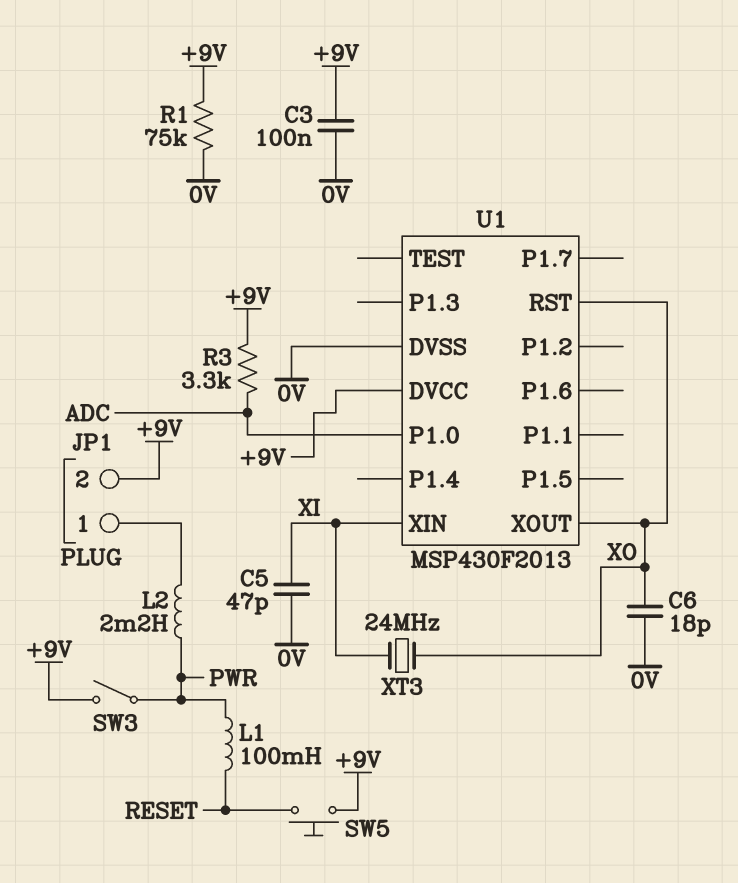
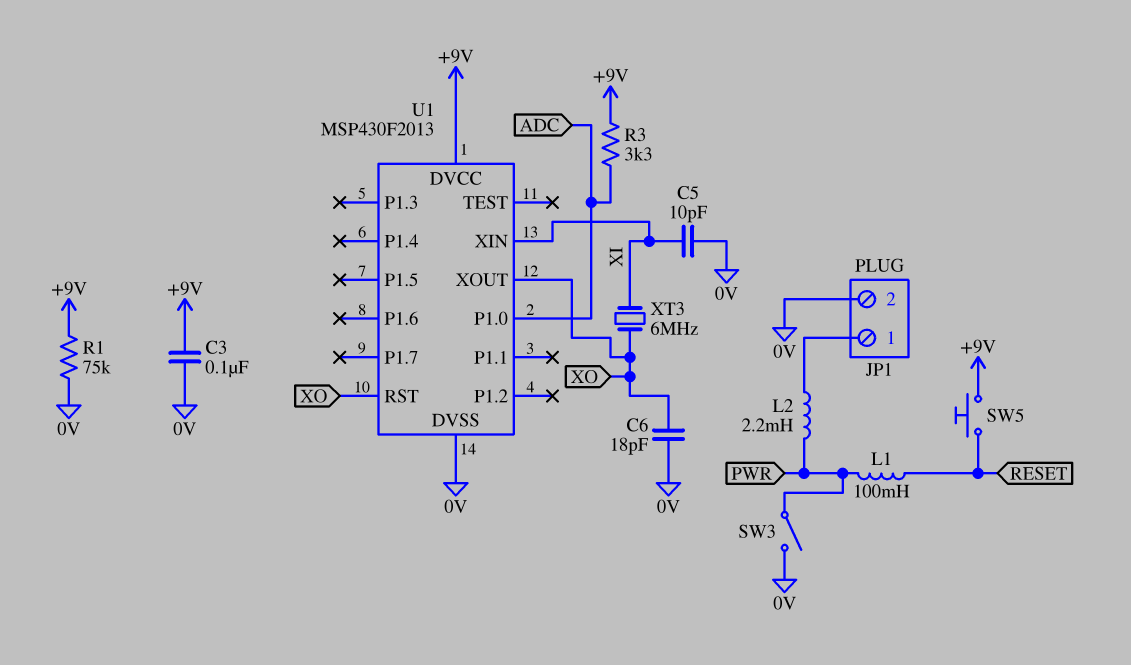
C5: 47pF (0V, XI) -> 10pF (0V, XI)
JP1 pin 2: +9V -> 0V
SW3: switch (+9V, PWR) -> switch (0V, PWR)
XT3: 24MHz (XI, XO) -> 6MHz (XI, XO)

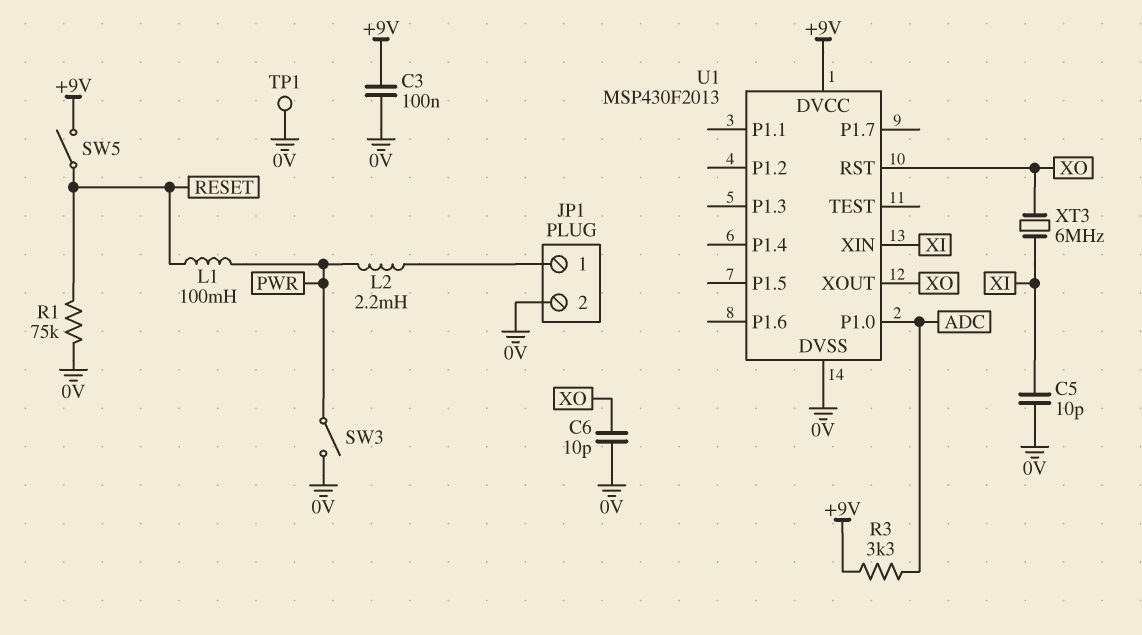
C6: 18pF (0V, XO) -> 10pF (0V, XO)
R1: 75k (+9V, 0V) -> 75k (0V, RESET)
SW5: button (+9V, RESET) -> switch (+9V, RESET)
TP1: none -> test point (0V)

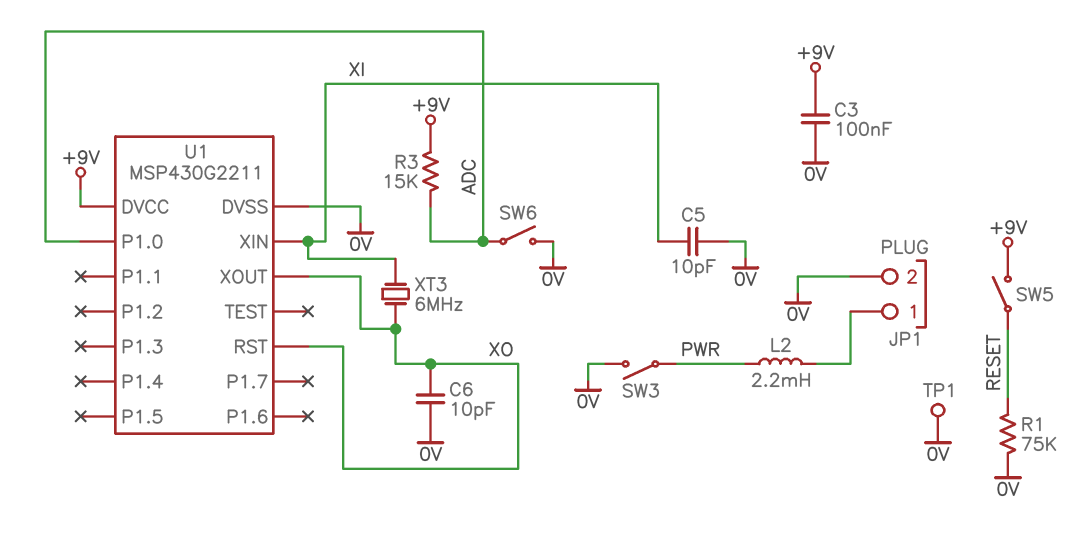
L1: 100mH (PWR, RESET) -> none
R3: 3.3k (+9V, ADC) -> 15k (+9V, ADC)
SW6: none -> switch (0V, ADC)
U1: MSP430F2013 -> MSP430G2211

